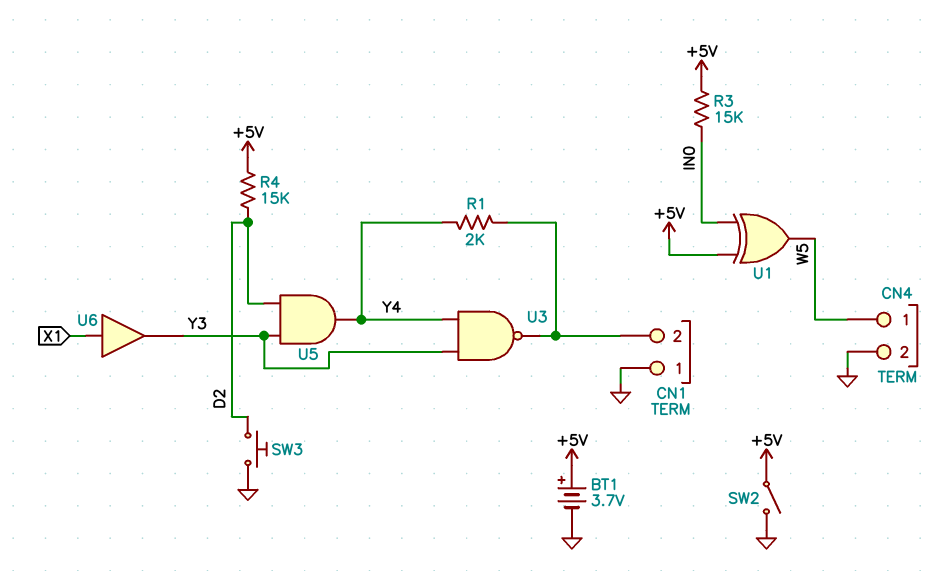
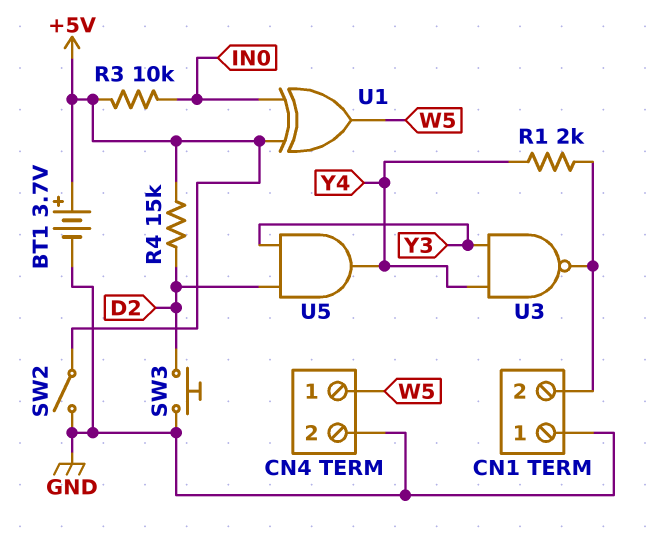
R3: 15k (+5V, IN0) -> 10k (+5V, IN0)
U6: buffer (in X1, out Y3) -> none

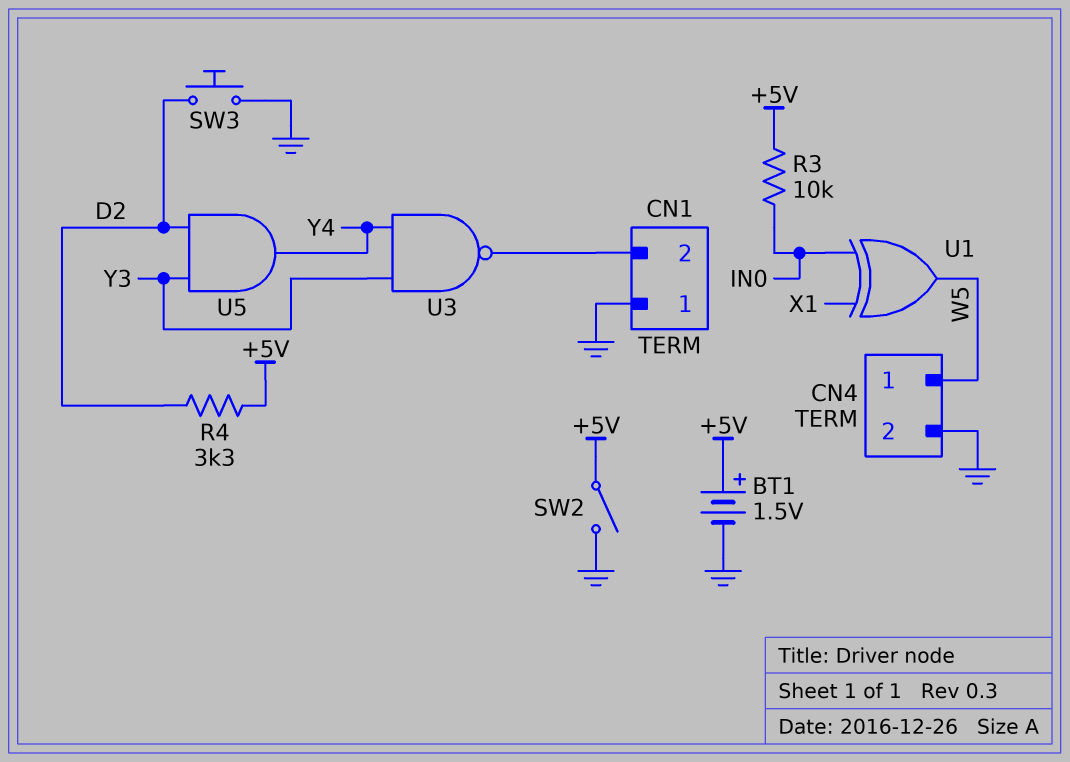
BT1: 3.7V (plus +5V, minus GND) -> 1.5V (plus +5V, minus GND)
R1: 2k (CN1/2, Y4) -> none
R4: 15k (+5V, D2) -> 3.3k (+5V, D2)
U1: XOR (in +5V, in IN0, out W5) -> XOR (in IN0, in X1, out W5)

